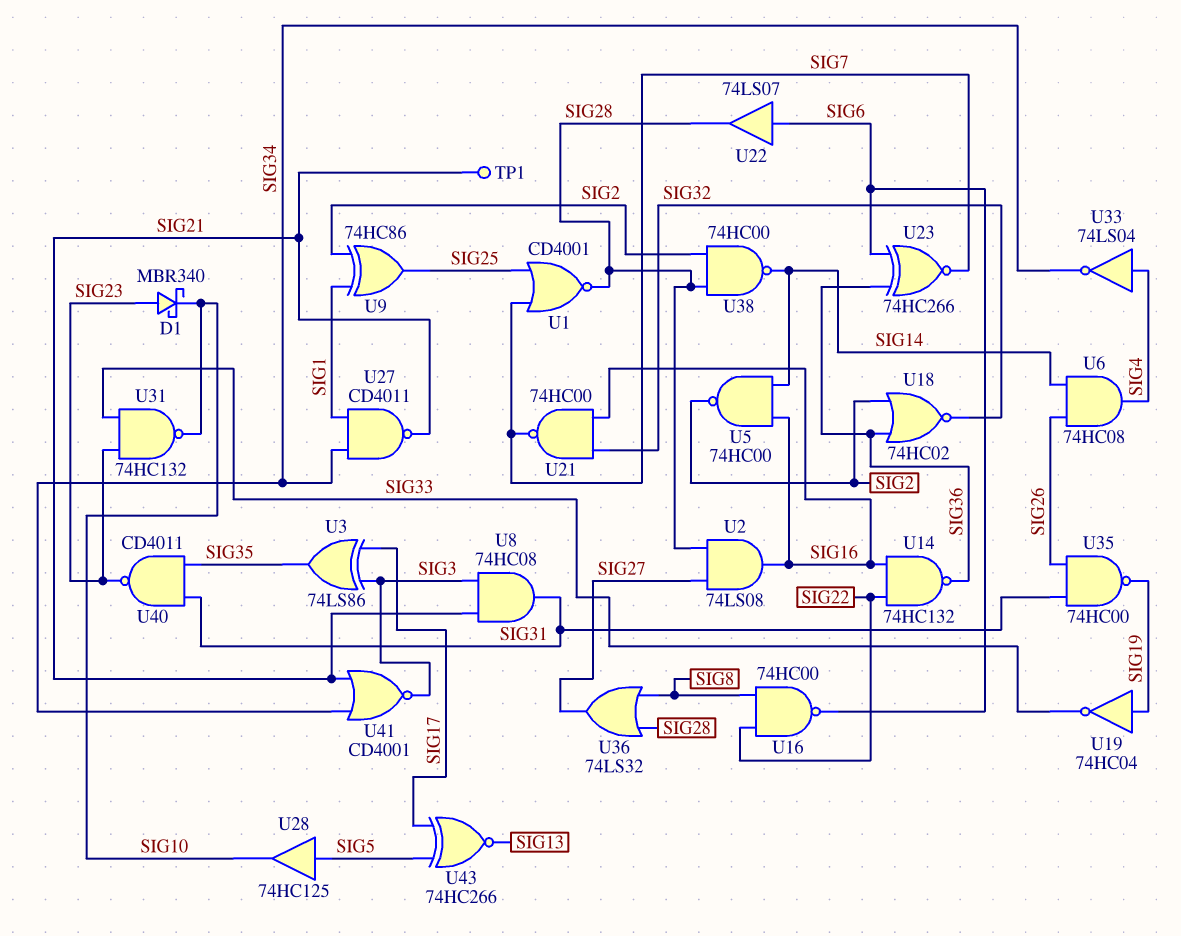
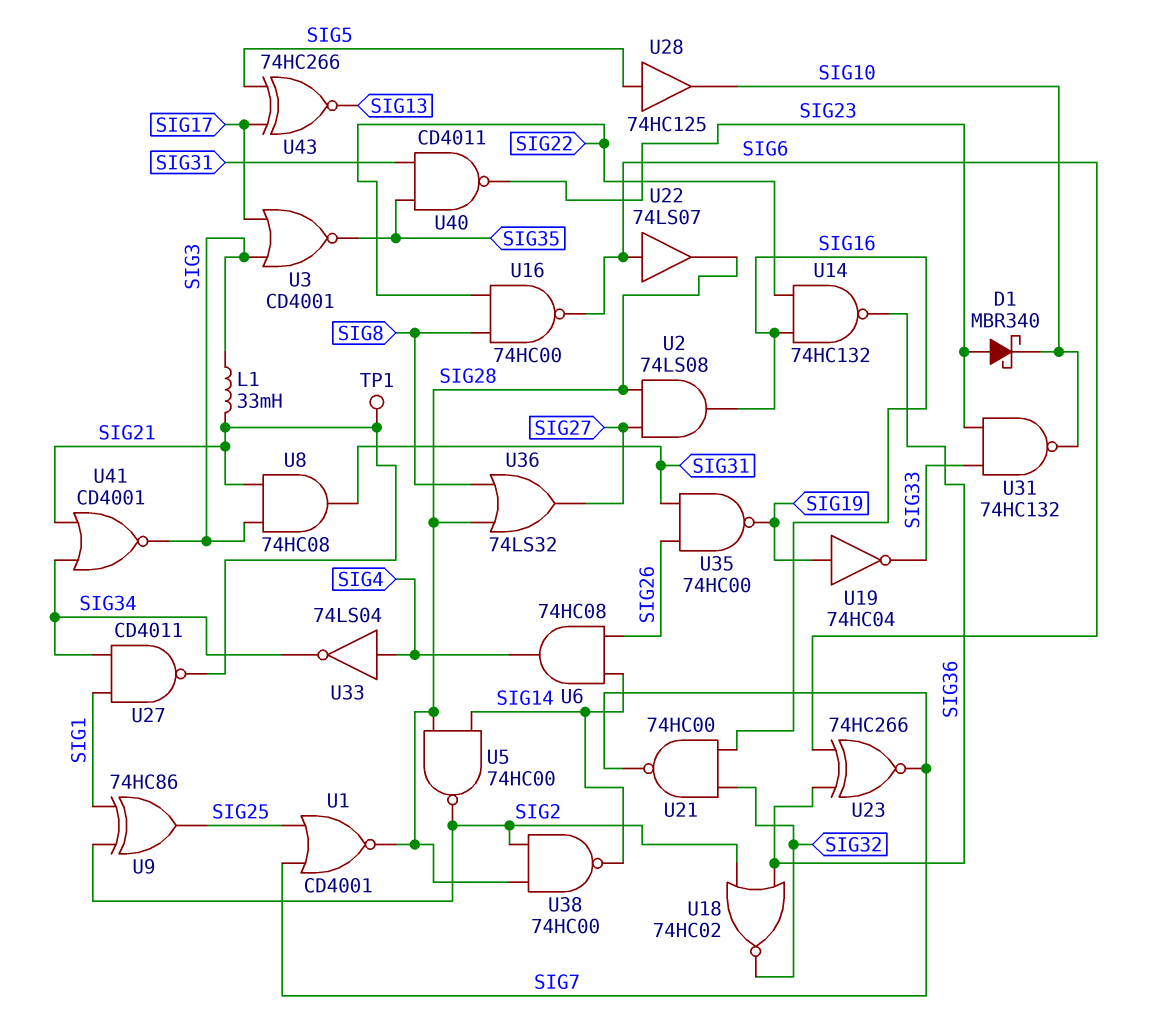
L1: none -> 33mH (SIG3, SIG21)
U3: XOR 74LS86 (in SIG3, in SIG17, out SIG35) -> NOR CD4001 (in SIG3, in SIG17, out SIG35)
U5: NAND 74HC00 (in SIG14, in SIG16, out SIG2) -> NAND 74HC00 (in SIG14, in SIG28, out SIG2)

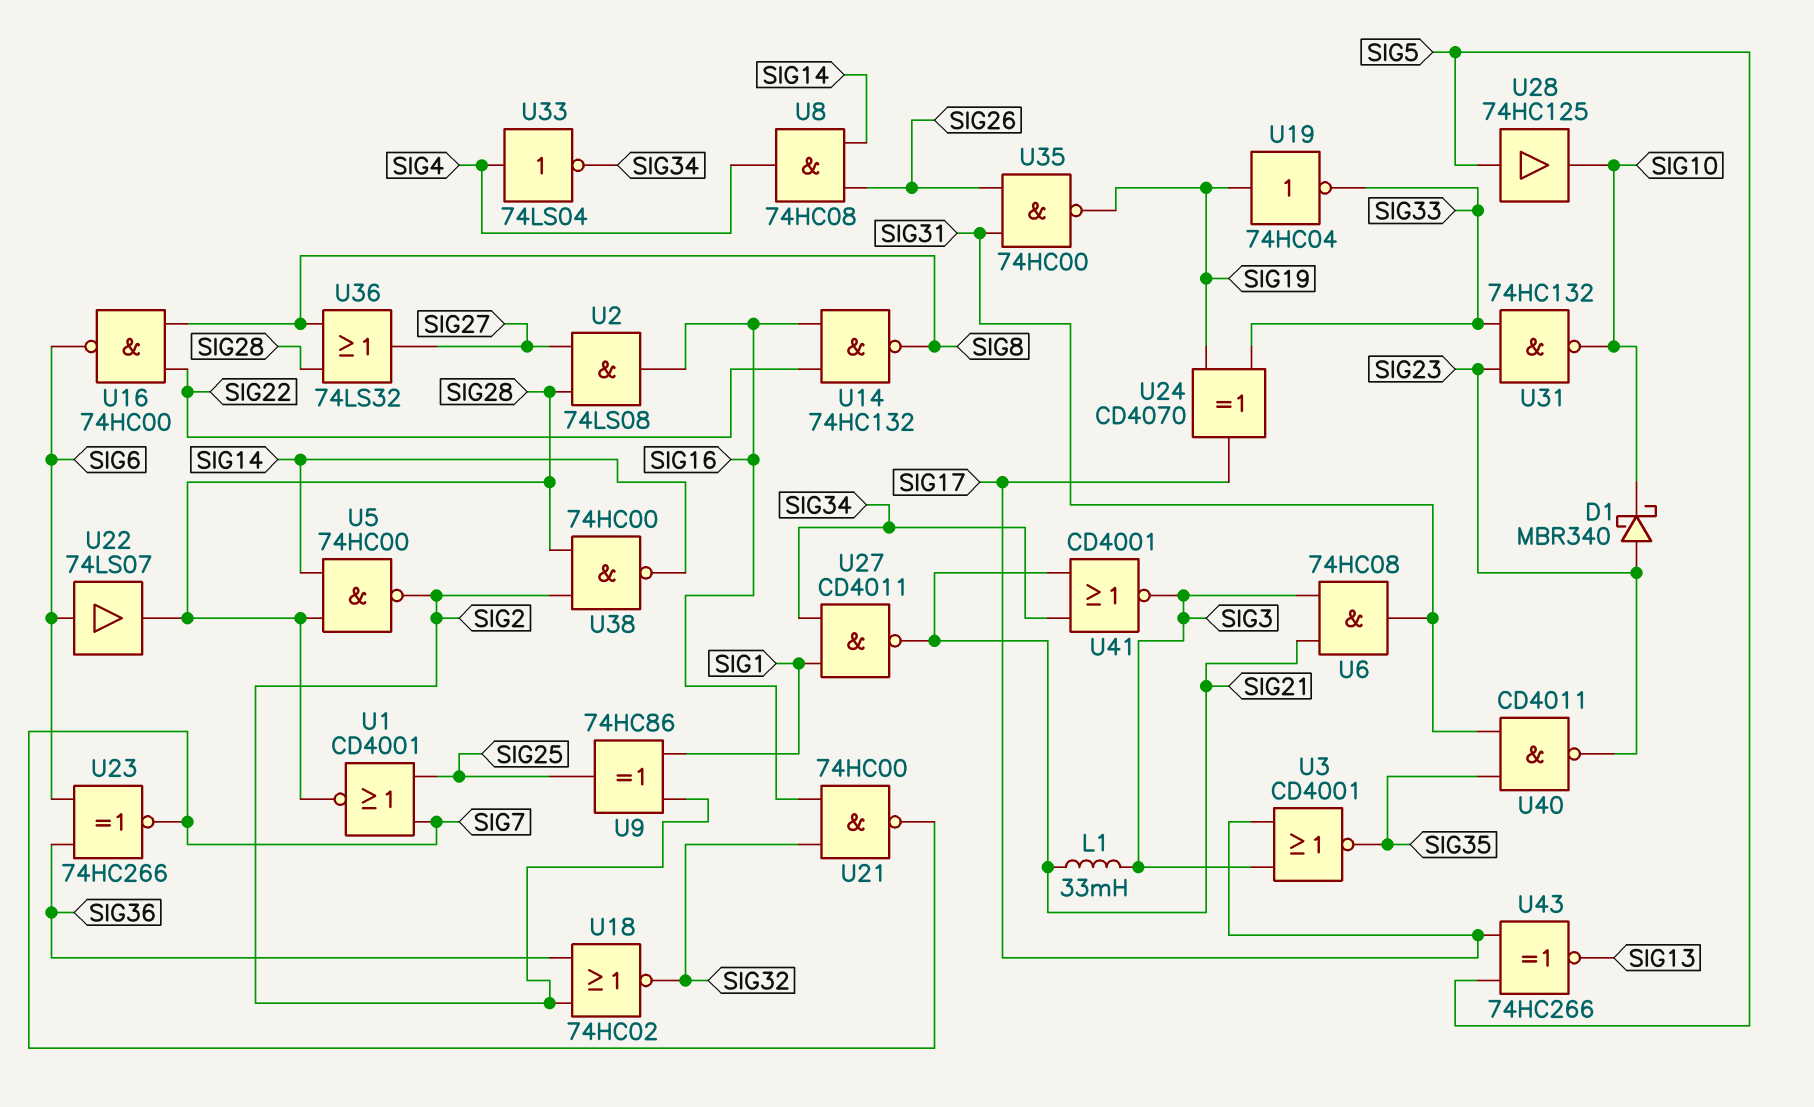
TP1: test point (SIG21) -> none
U6: AND 74HC08 (in SIG14, in SIG26, out SIG4) -> AND 74HC08 (in SIG3, in SIG21, out SIG31)
U8: AND 74HC08 (in SIG3, in SIG21, out SIG31) -> AND 74HC08 (in SIG14, in SIG26, out SIG4)
U14: NAND 74HC132 (in SIG16, in SIG22, out SIG36) -> NAND 74HC132 (in SIG16, in SIG22, out SIG8)
U24: none -> XOR CD4070 (in SIG19, in SIG33, out SIG17)

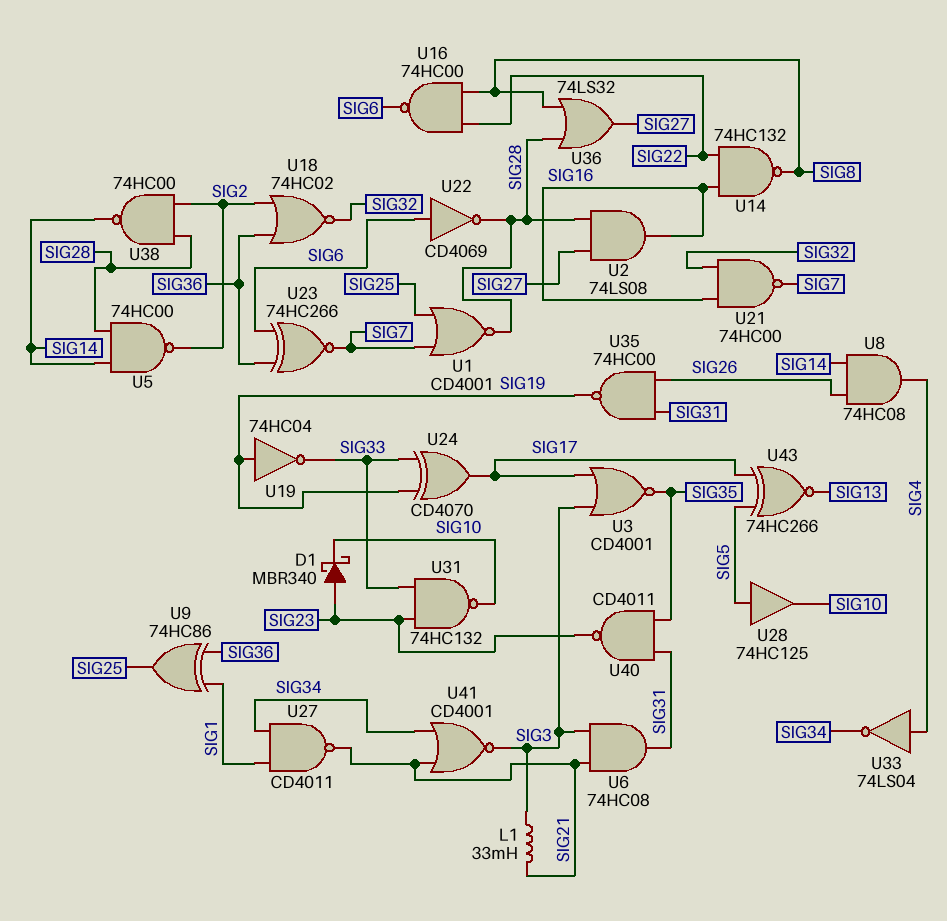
U9: XOR 74HC86 (in SIG1, in SIG2, out SIG25) -> XOR 74HC86 (in SIG1, in SIG36, out SIG25)
U22: buffer 74LS07 (in SIG6, out SIG28) -> NOT CD4069 (in SIG6, out SIG28)

